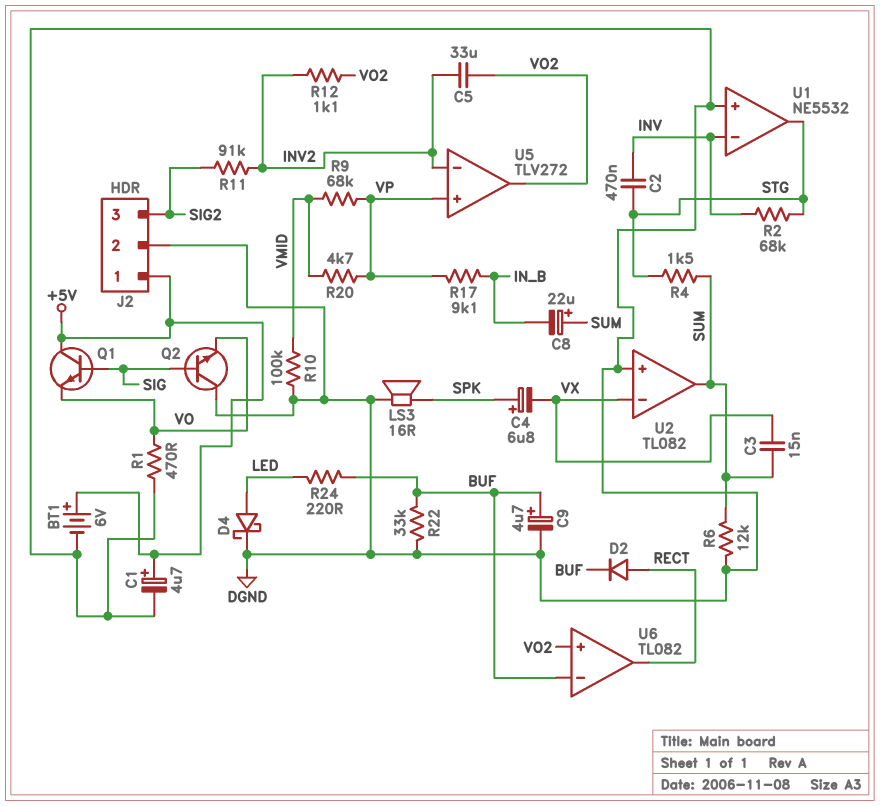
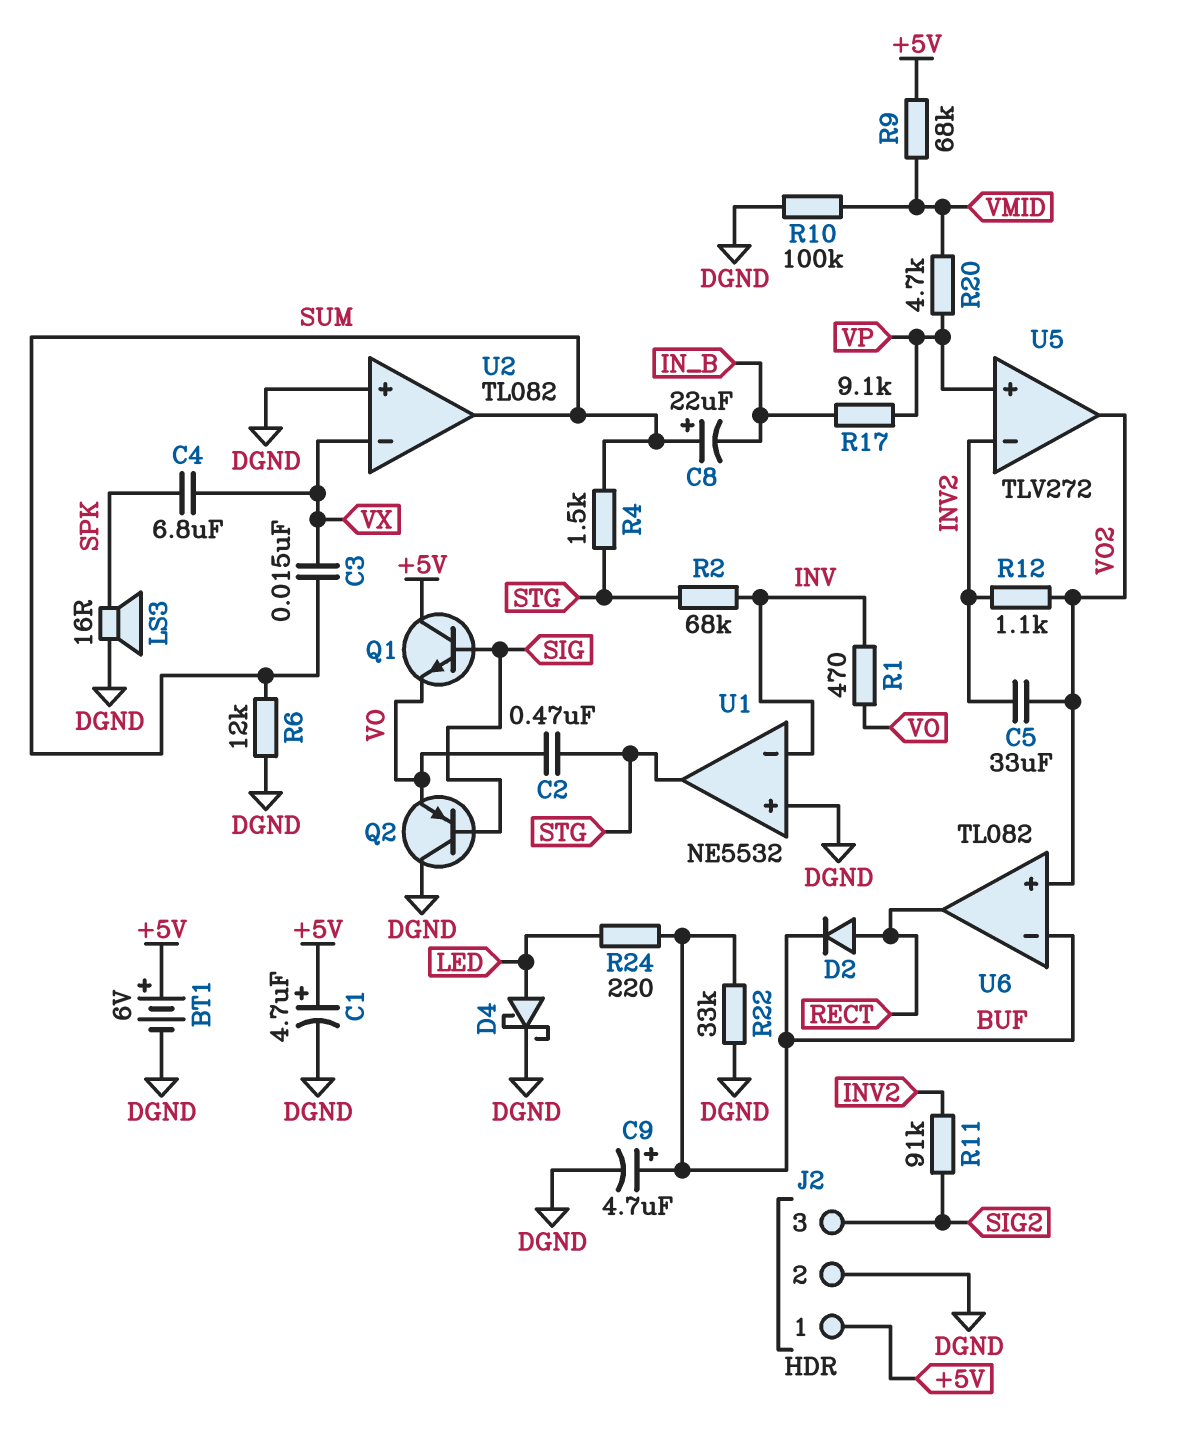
C2: 470nF (INV, STG) -> 470nF (STG, VO)
C4: 6.8uF (plus SPK, minus VX) -> 6.8uF (SPK, VX)
Q2: NPN (B SIG, C DGND, E VO) -> PNP (B SIG, C DGND, E VO)
R1: 470 (DGND, VO) -> 470 (INV, VO)
R9: 68k (VMID, VP) -> 68k (+5V, VMID)

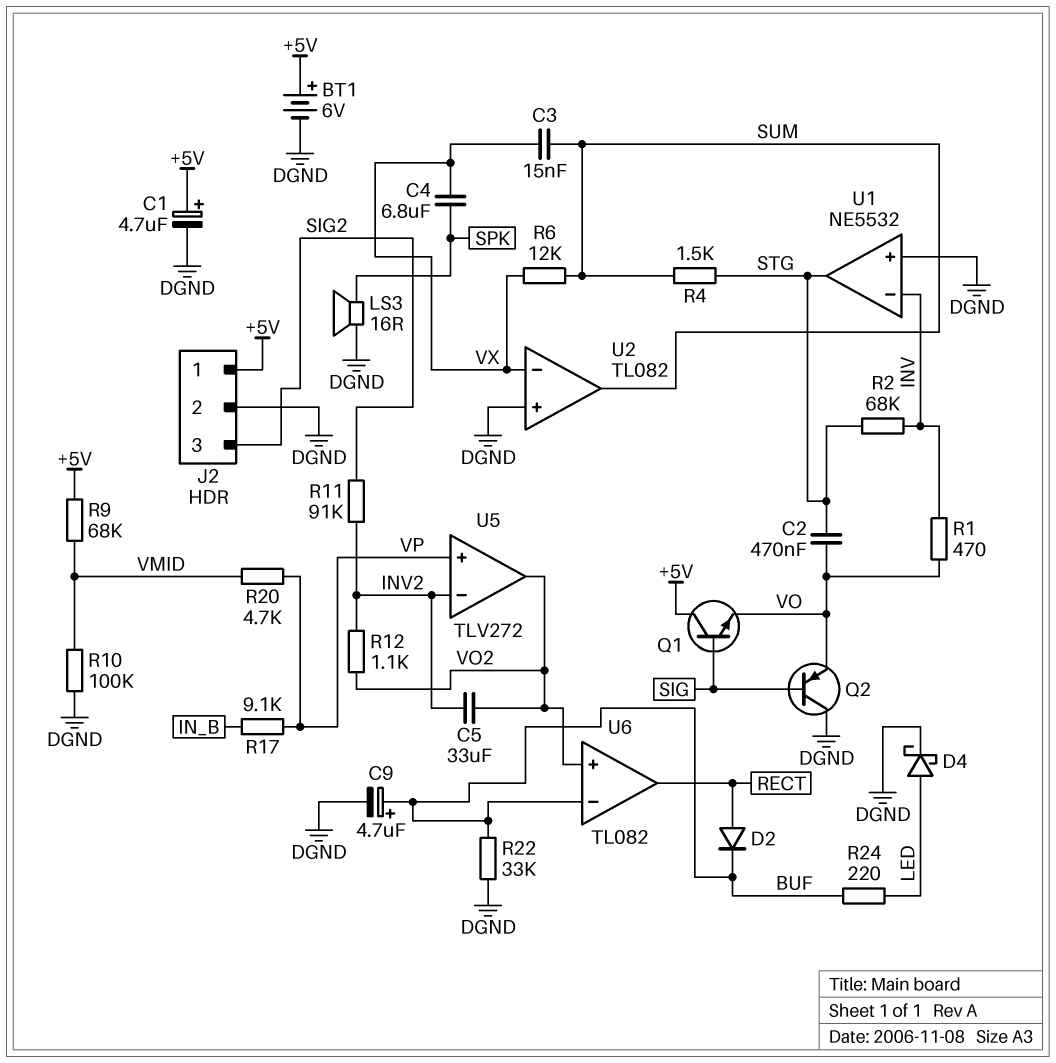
C8: 22uF (plus SUM, minus IN_B) -> none
R6: 12k (DGND, SUM) -> 12k (SUM, VX)

